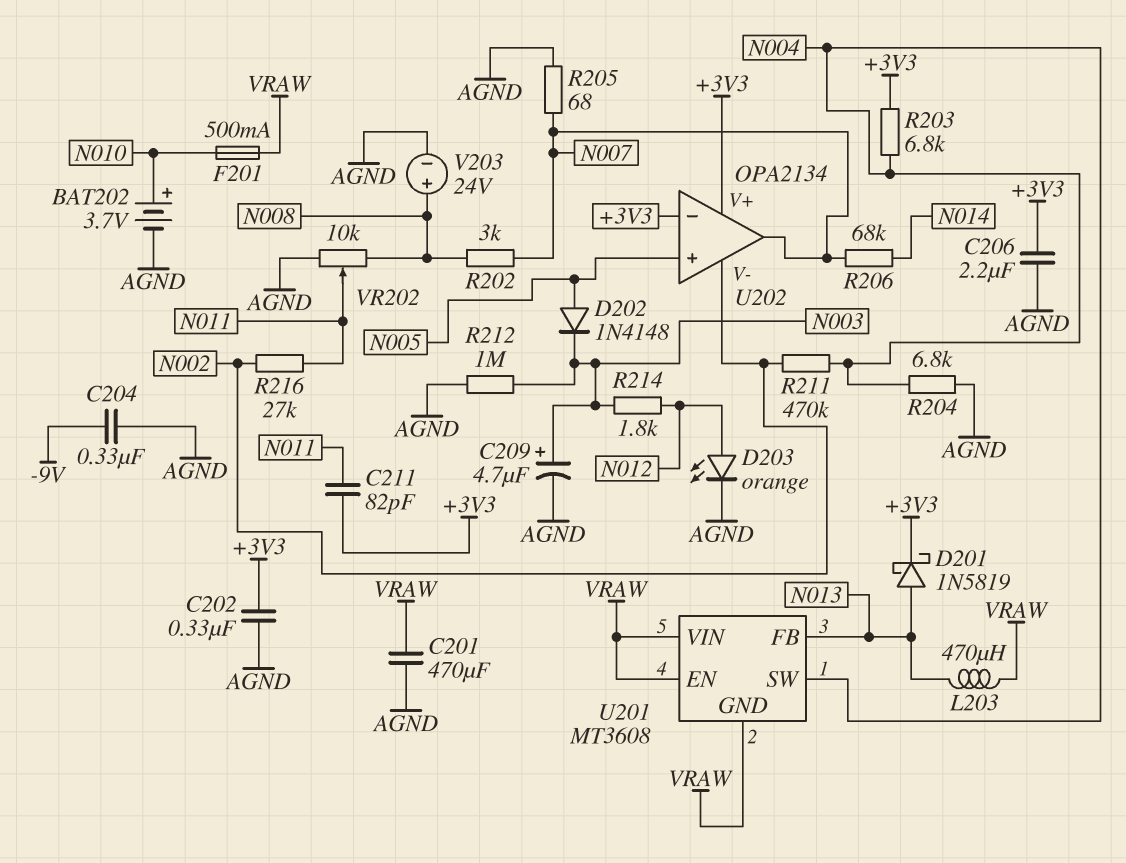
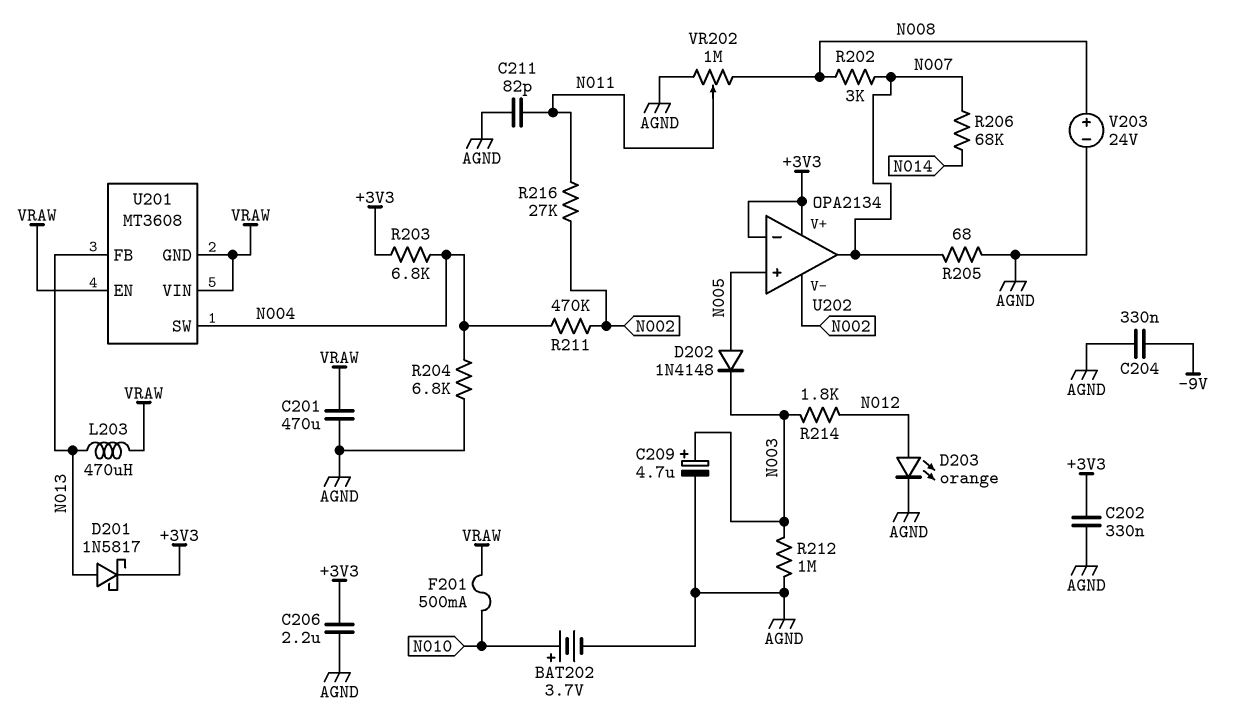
C211: 82pF (+3V3, N011) -> 82pF (AGND, N011)
D201: schottky 1N5819 (A N013, K +3V3) -> schottky 1N5817 (A N013, K +3V3)
VR202: 10k (AGND, N008, wiper N011) -> 1M (AGND, N008, wiper N011)

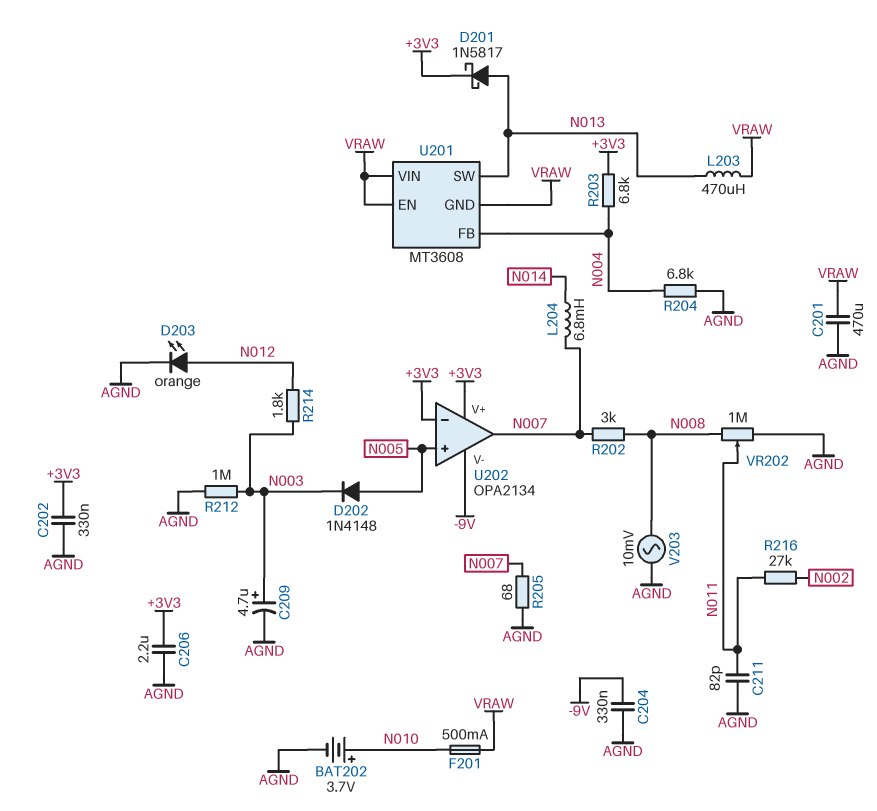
L204: none -> 6.8mH (N007, N014)
R206: 68k (N007, N014) -> none
R211: 470k (N002, N004) -> none
U201 pin FB: N013 -> N004
U201 pin SW: N004 -> N013
U202 pin V-: N002 -> -9V
V203: 24V (plus N008, minus AGND) -> AC 10mV (AGND, N008)

